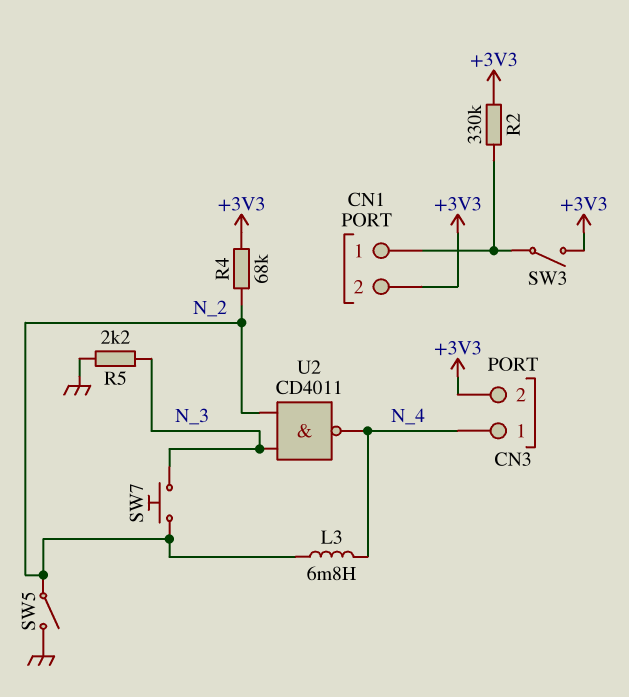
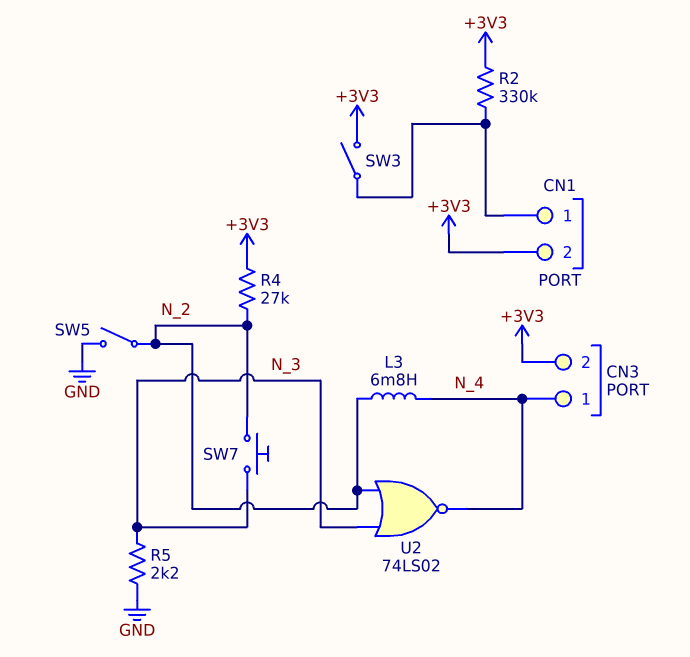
R4: 68k (+3V3, N_2) -> 27k (+3V3, N_2)
U2: NAND CD4011 (in N_2, in N_3, out N_4) -> NOR 74LS02 (in N_2, in N_3, out N_4)

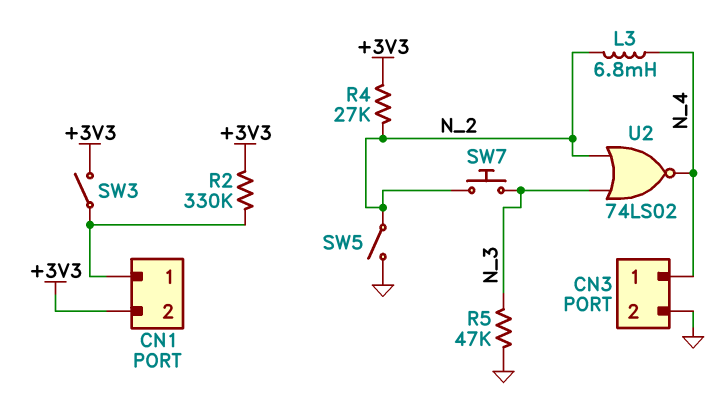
CN3 pin 2: +3V3 -> GND
R5: 2.2k (GND, N_3) -> 47k (GND, N_3)

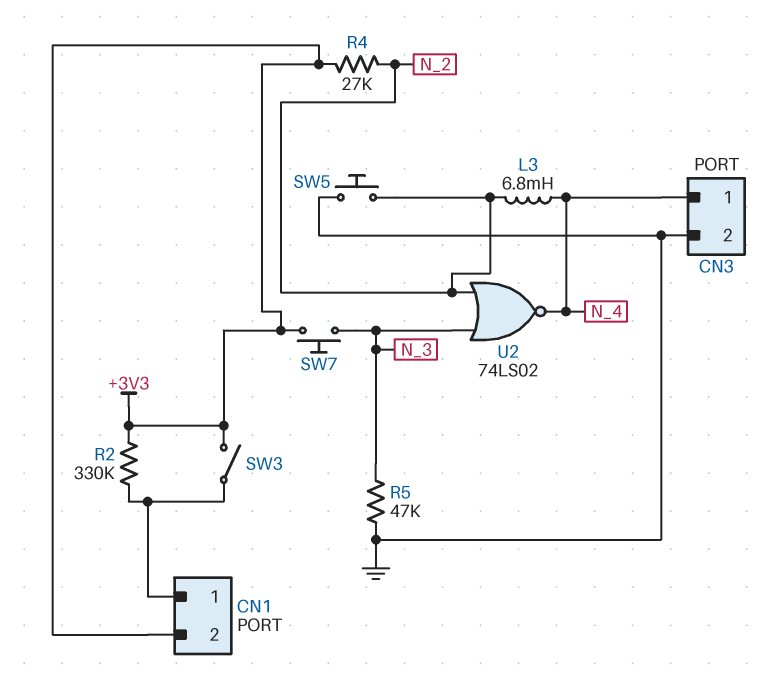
SW5: switch (GND, N_2) -> button (GND, N_2)
SW7: button (N_2, N_3) -> button (+3V3, N_3)

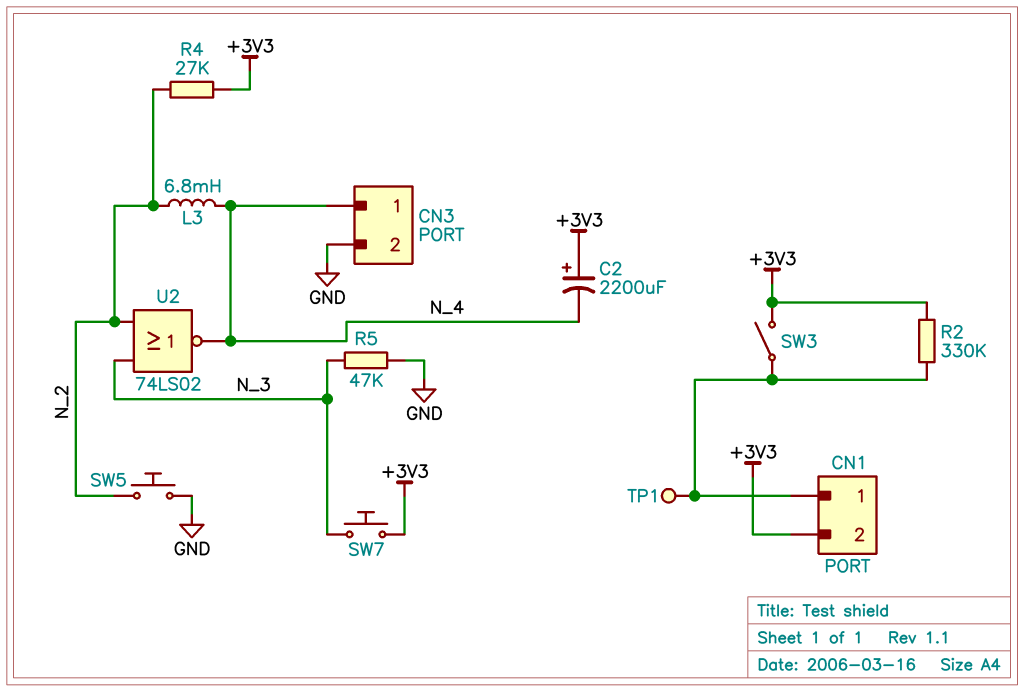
C2: none -> 2200uF (plus +3V3, minus N_4)
TP1: none -> test point (CN1/1)

